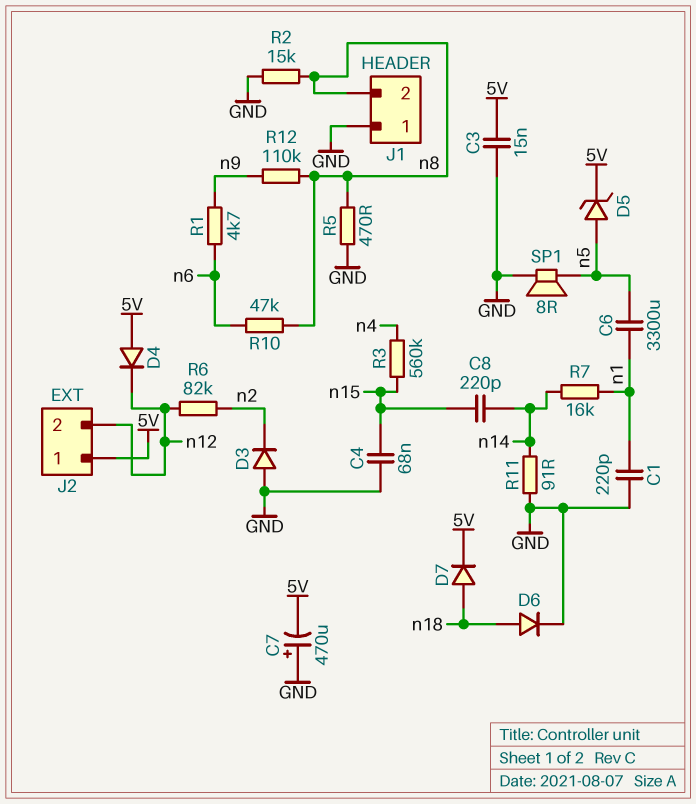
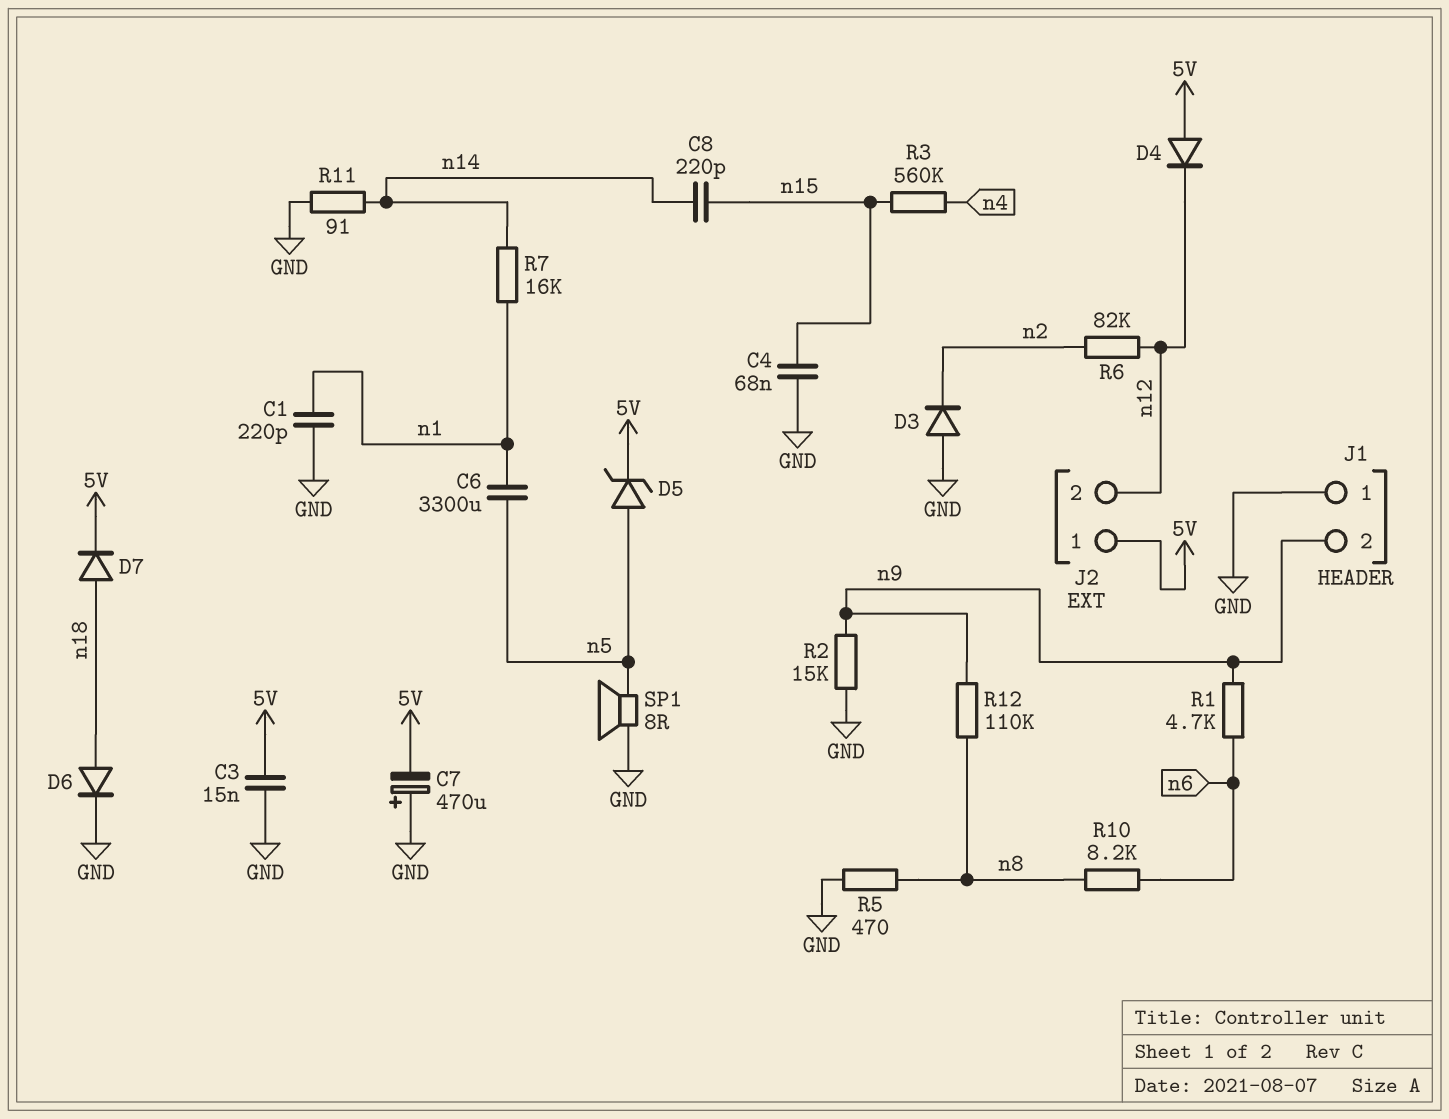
J1 pin 2: n8 -> n9
R2: 15k (GND, n8) -> 15k (GND, n9)
R10: 47k (n6, n8) -> 8.2k (n6, n8)

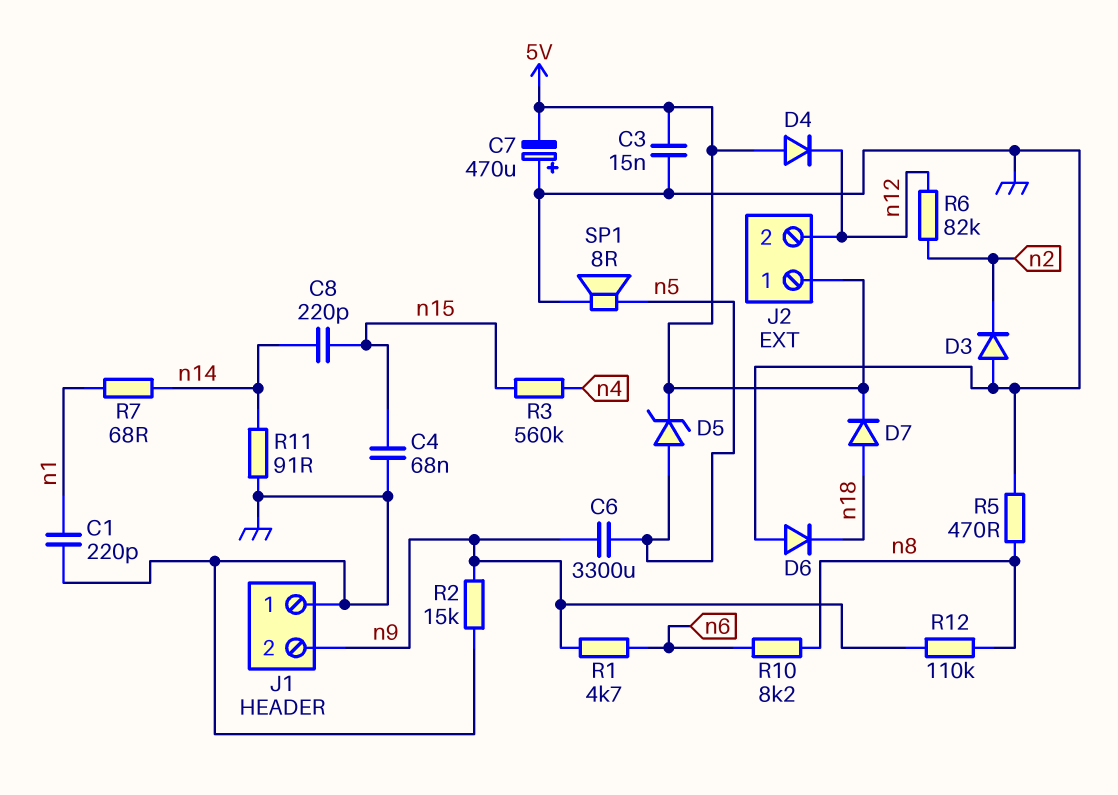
C6: 3300uF (n1, n5) -> 3300uF (n5, n9)
D6: diode (A n18, K GND) -> diode (A GND, K n18)
R7: 16k (n1, n14) -> 68 (n1, n14)

